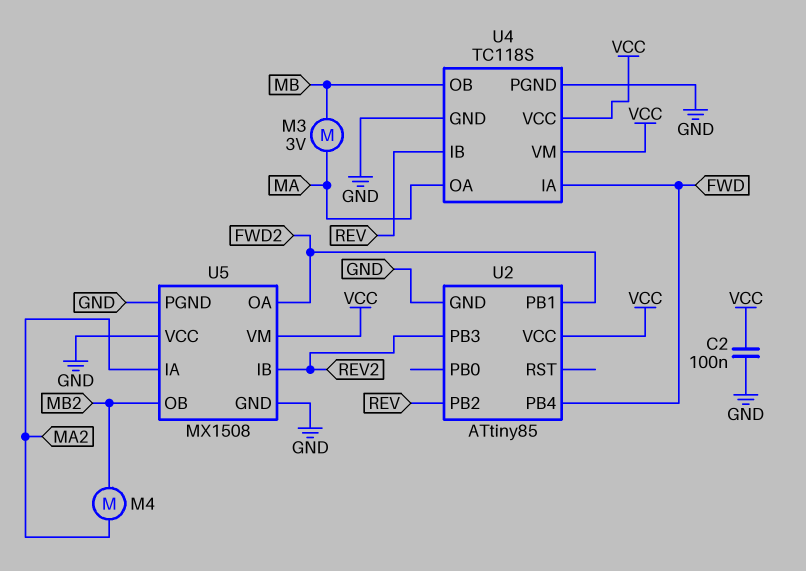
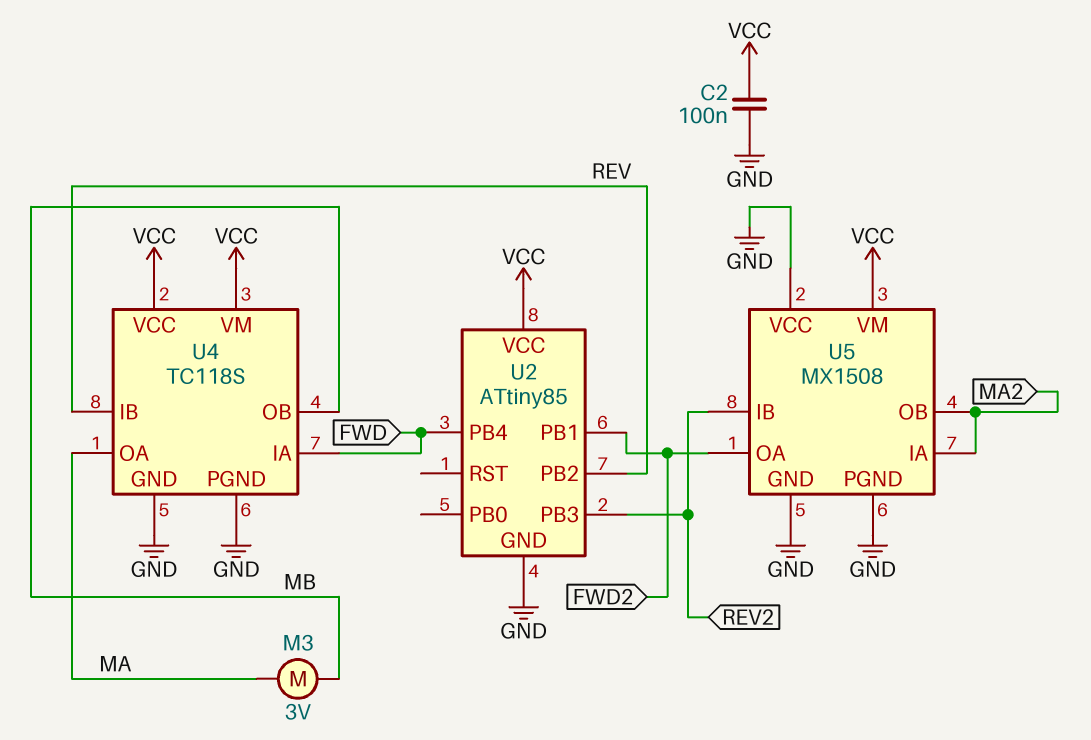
M4: motor (MA2, MB2) -> none
U5 pin OB: MB2 -> MA2

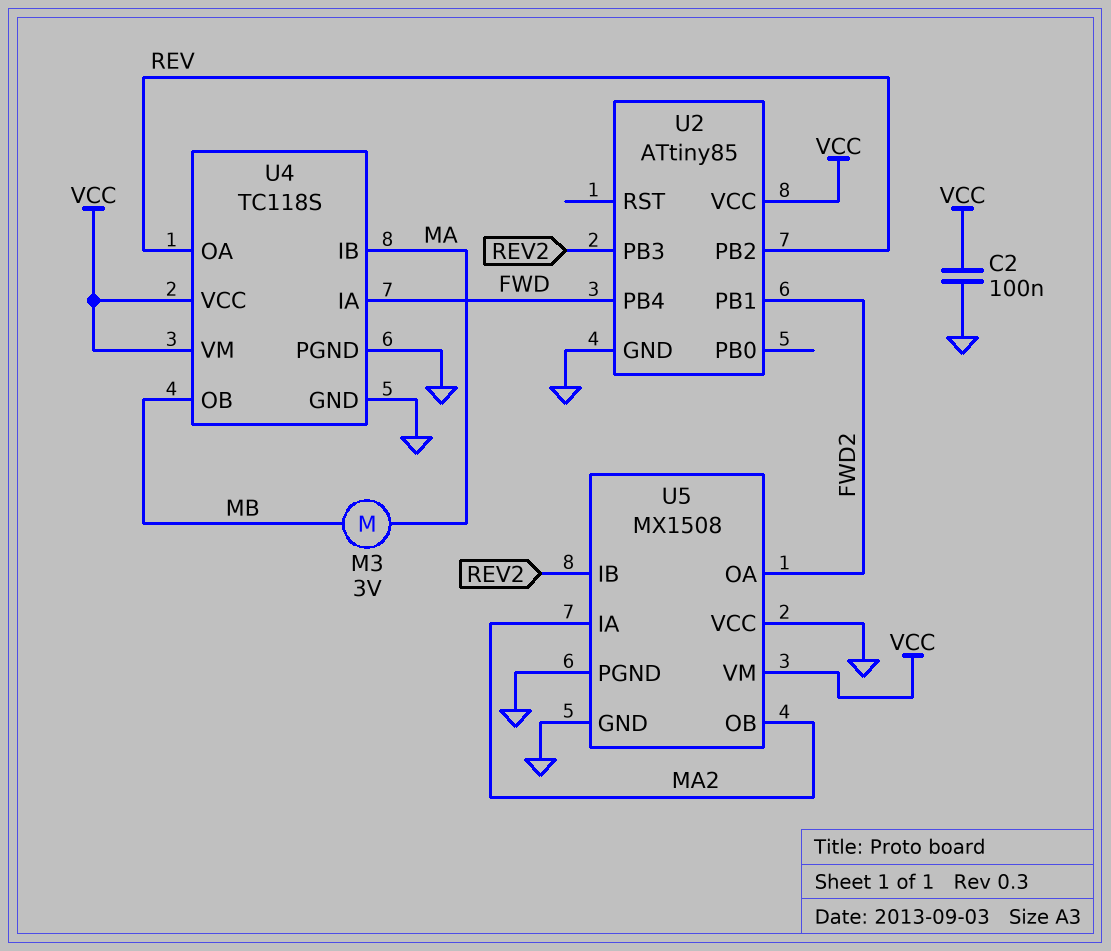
U4 pin IB: REV -> MA
U4 pin OA: MA -> REV

